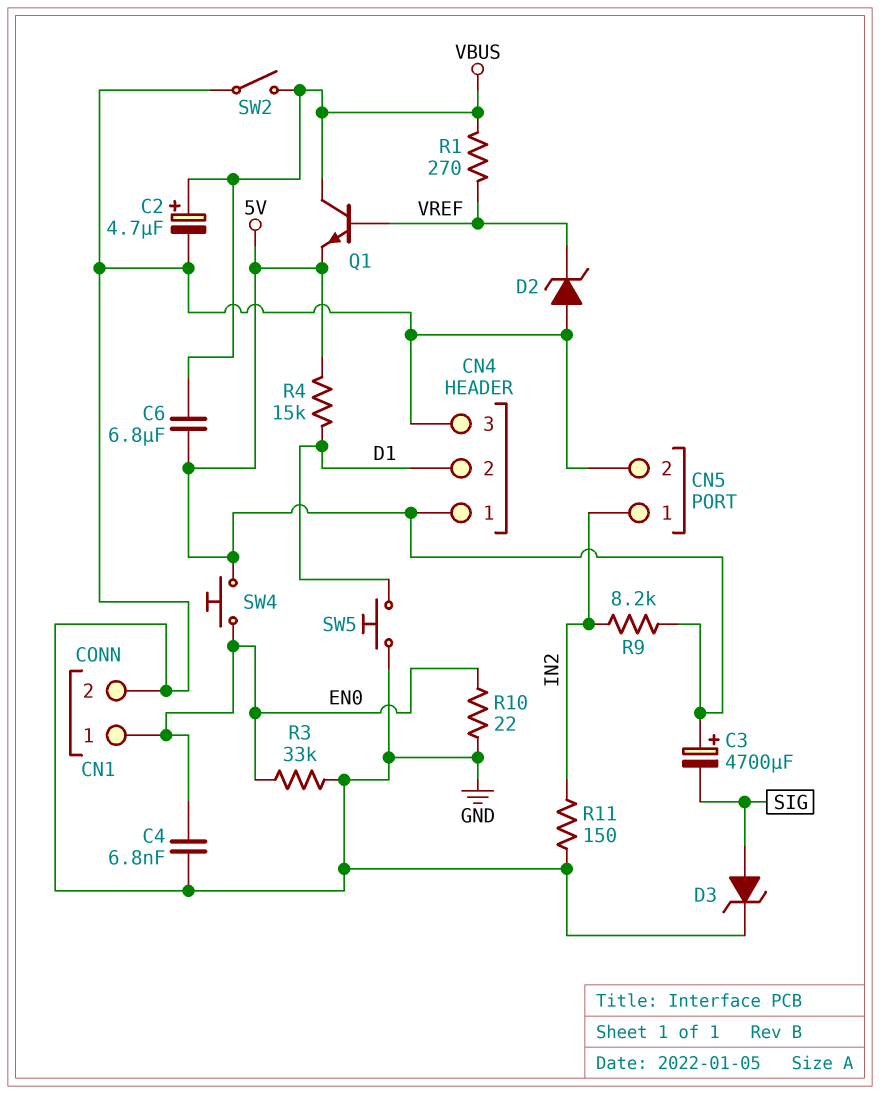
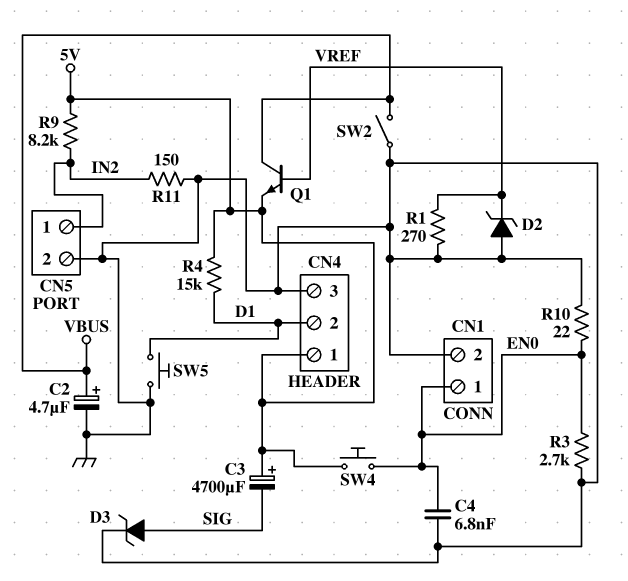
C6: 6.8uF (5V, VBUS) -> none
R1: 270 (VBUS, VREF) -> 270 (GND, VREF)
R3: 33k (EN0, GND) -> 2.7k (EN0, GND)

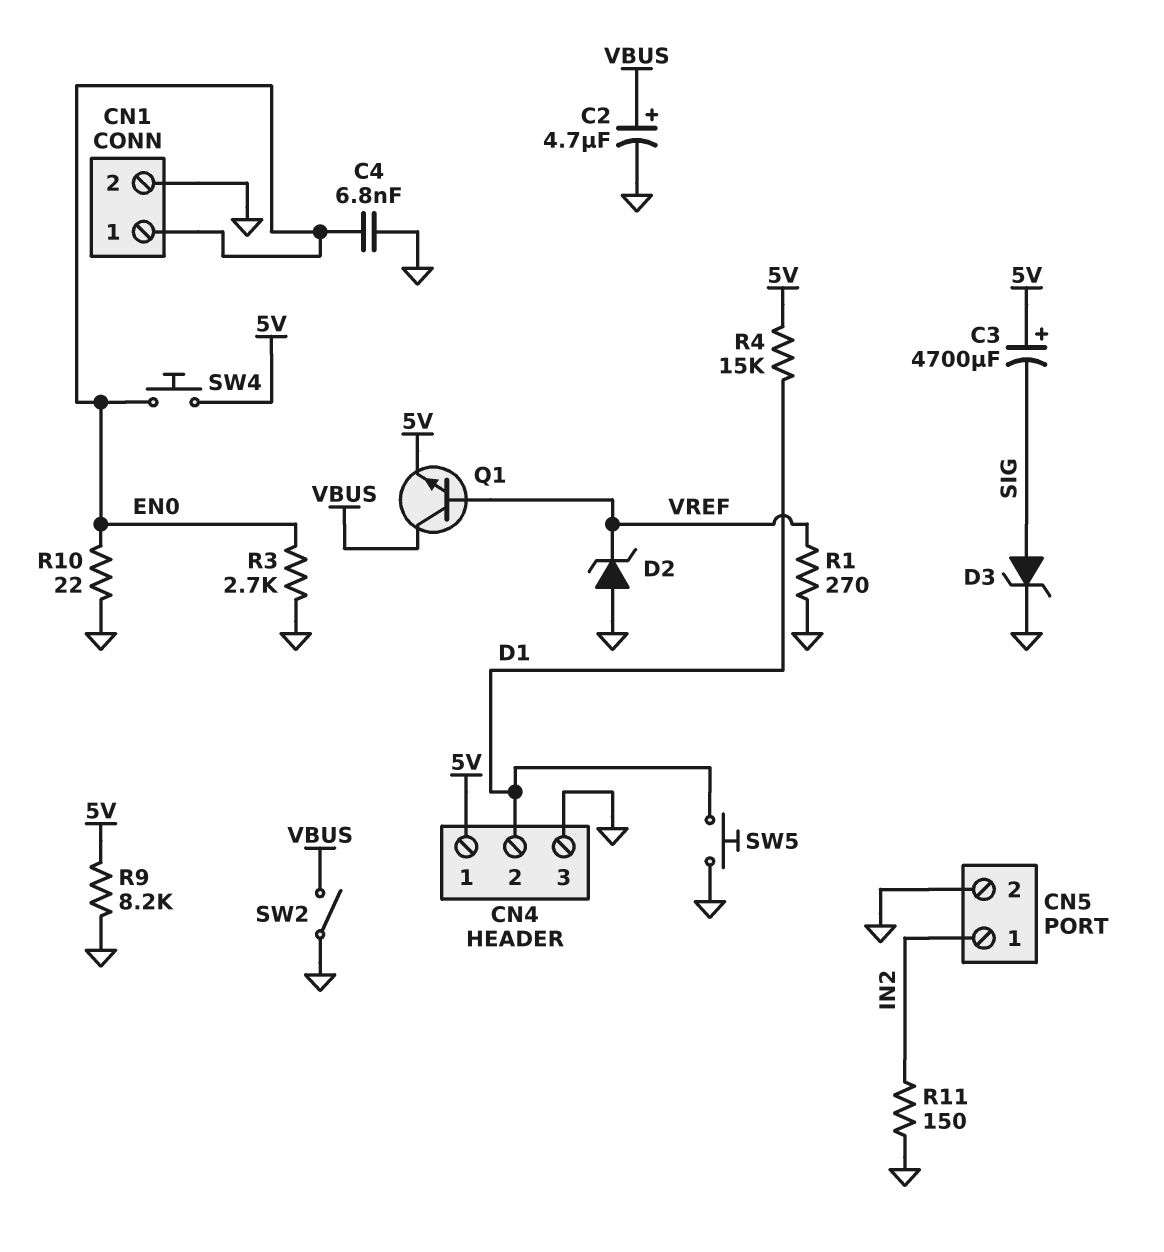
R9: 8.2k (5V, IN2) -> 8.2k (5V, GND)

